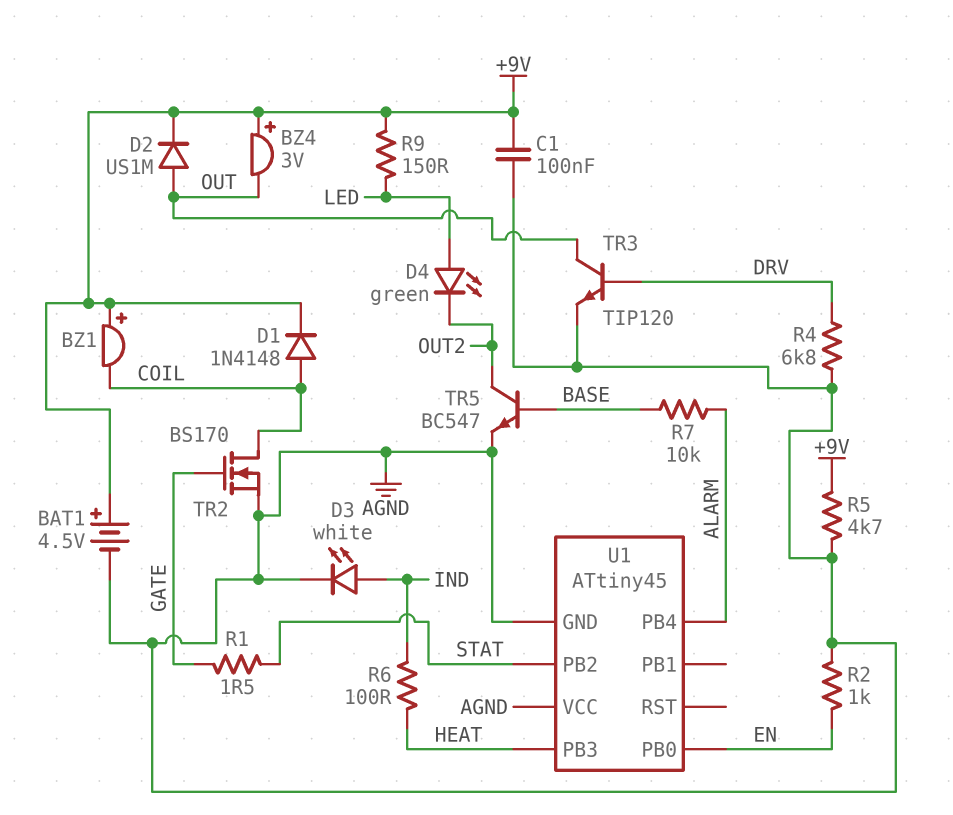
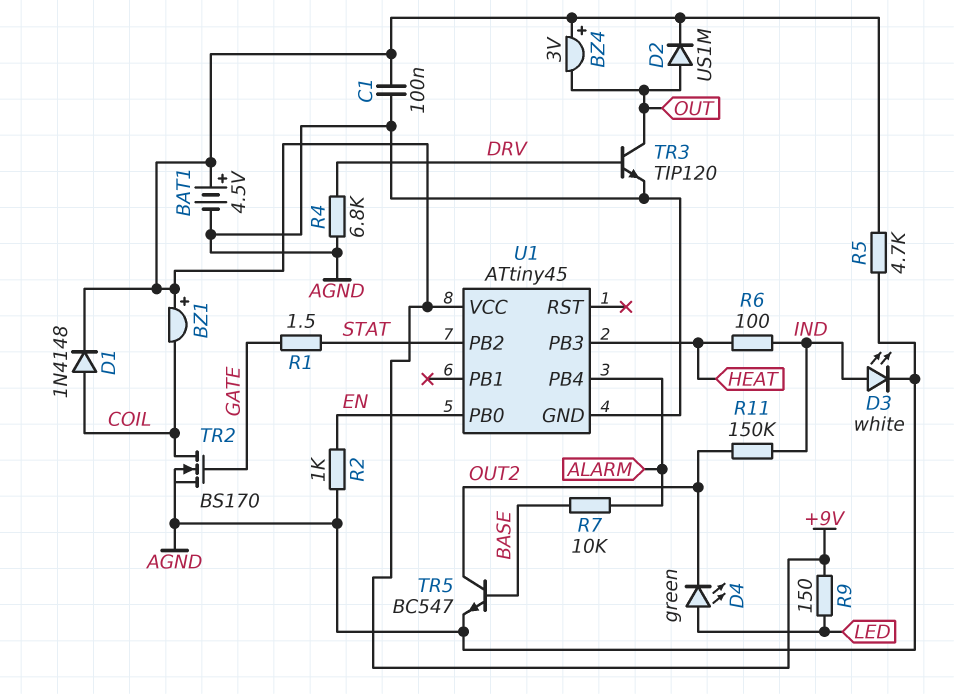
R11: none -> 150k (IND, OUT2)
U1 pin VCC: AGND -> +9V

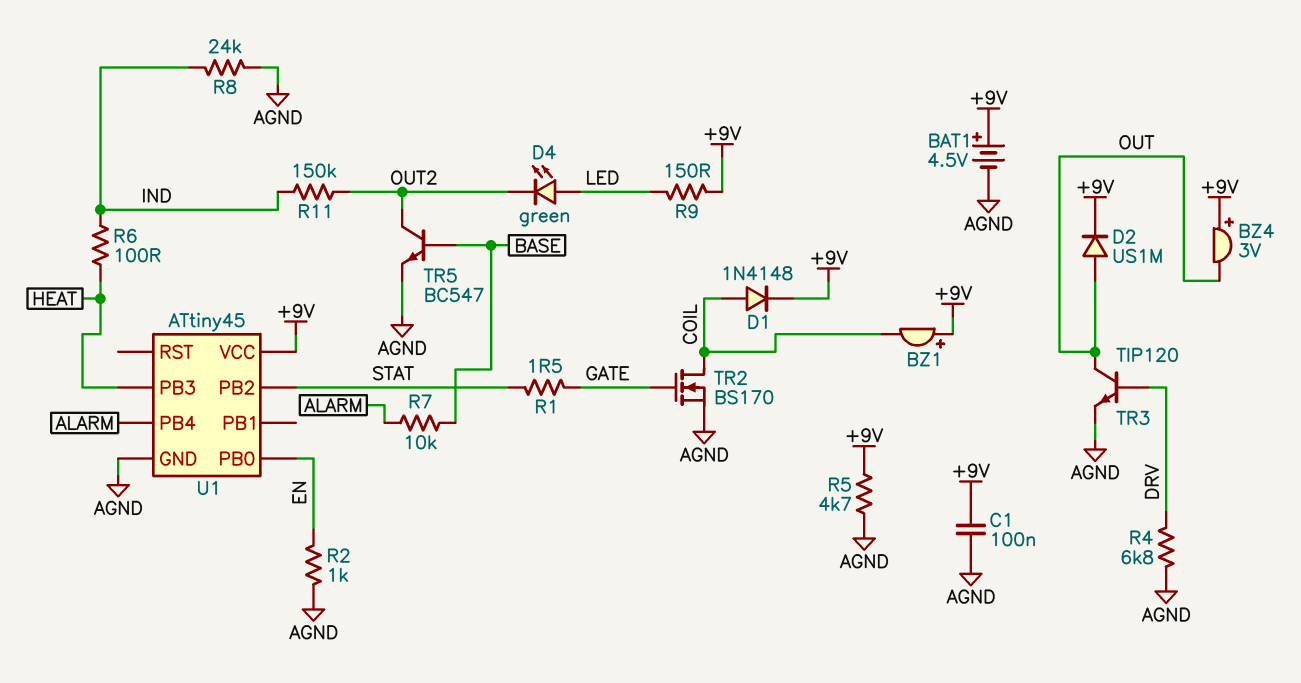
D3: LED white (A IND, K AGND) -> none
R8: none -> 24k (AGND, IND)

